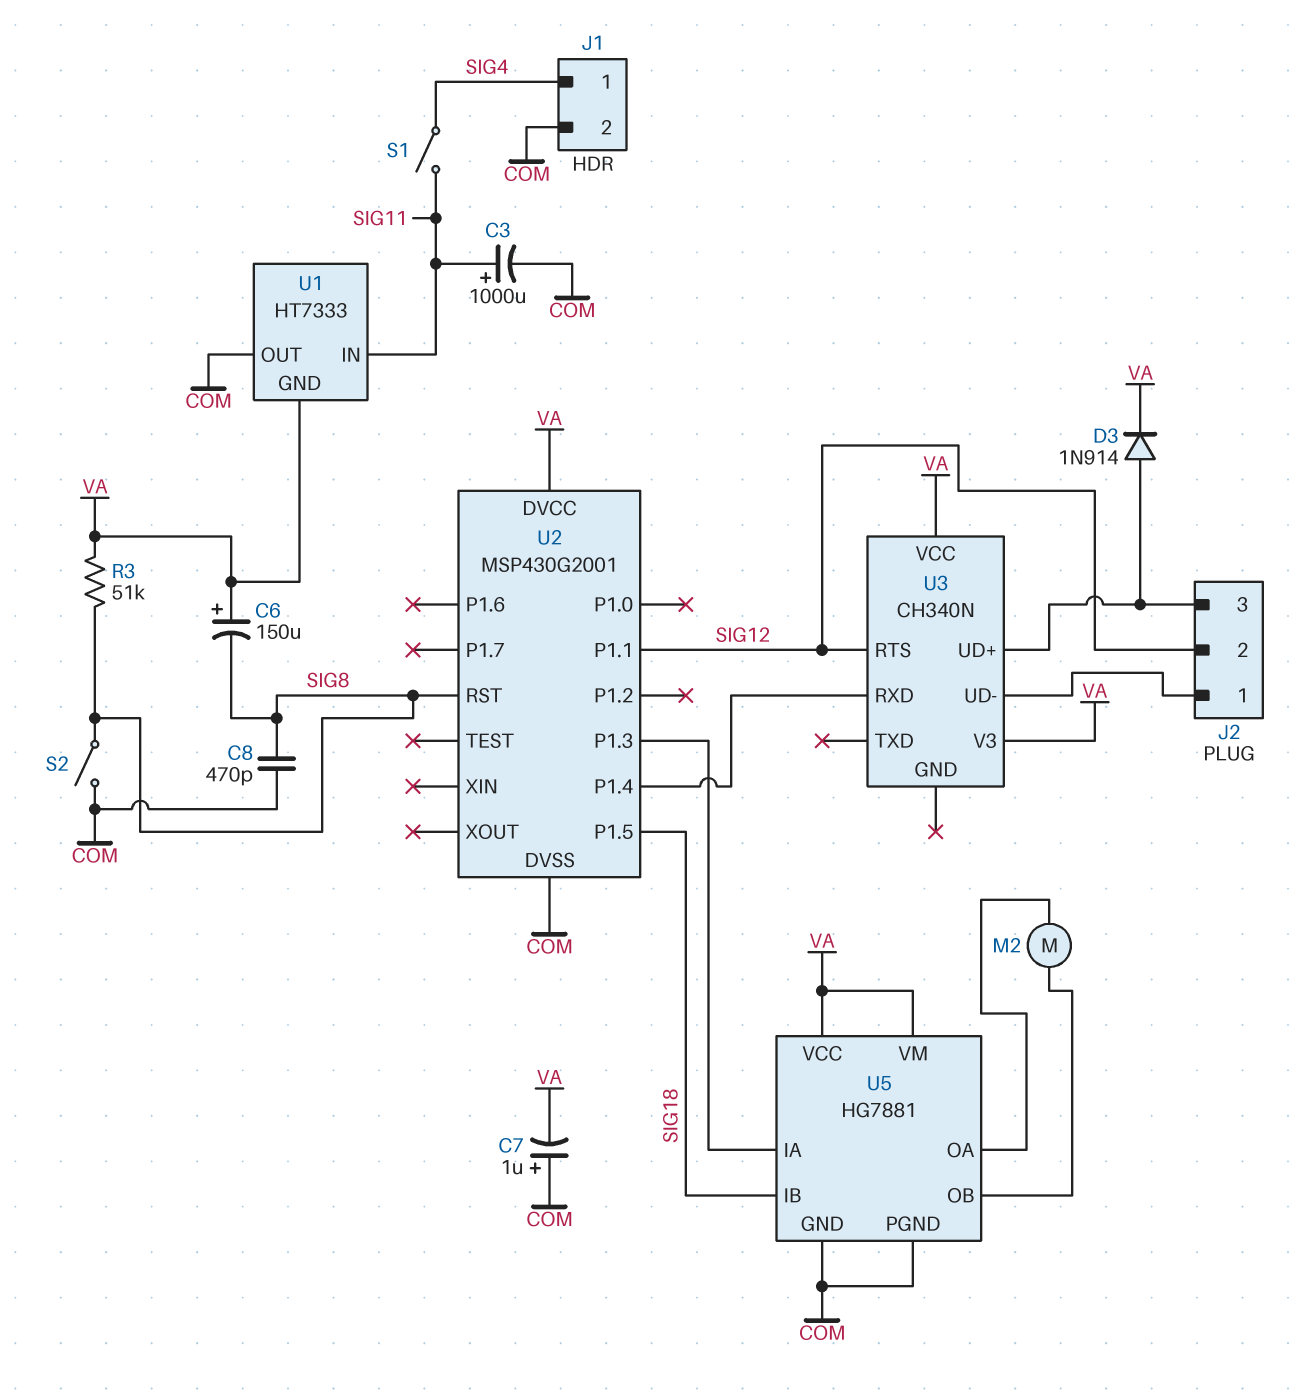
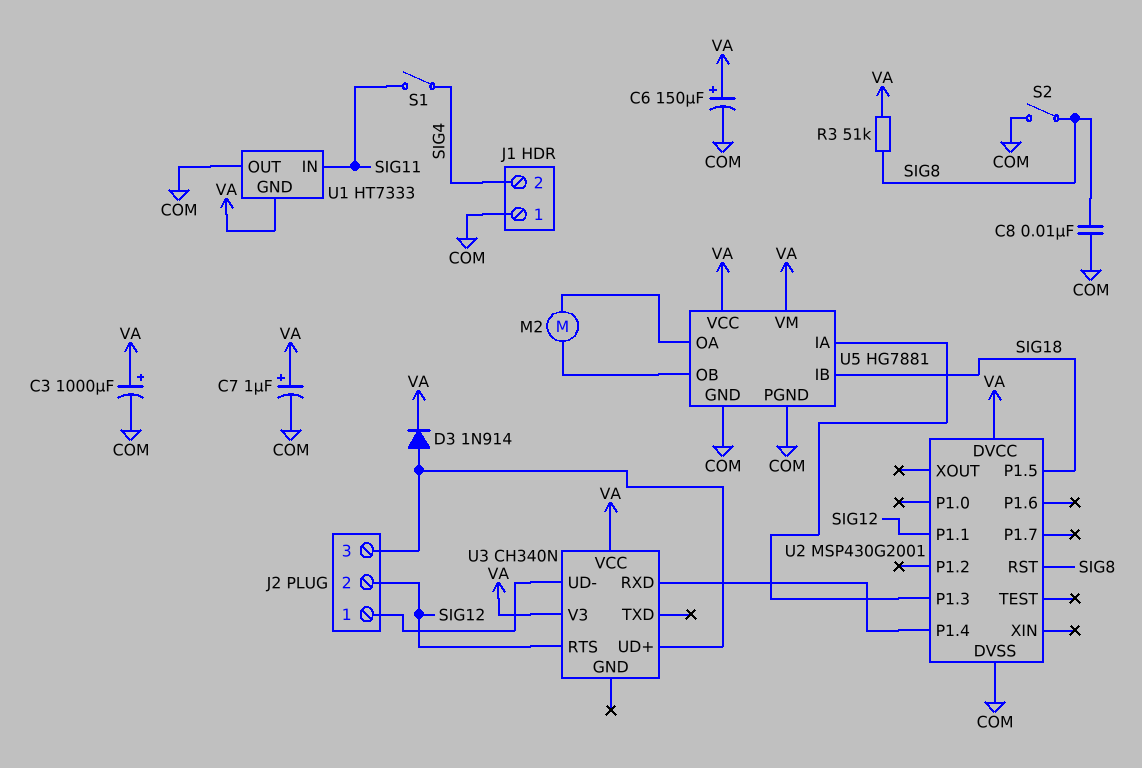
C3: 1000uF (plus SIG11, minus COM) -> 1000uF (plus VA, minus COM)
C6: 150uF (plus VA, minus SIG8) -> 150uF (plus VA, minus COM)
C7: 1uF (plus COM, minus VA) -> 1uF (plus VA, minus COM)
C8: 470pF (COM, SIG8) -> 10nF (COM, SIG8)
J1 pin 1: SIG4 -> COM
J1 pin 2: COM -> SIG4

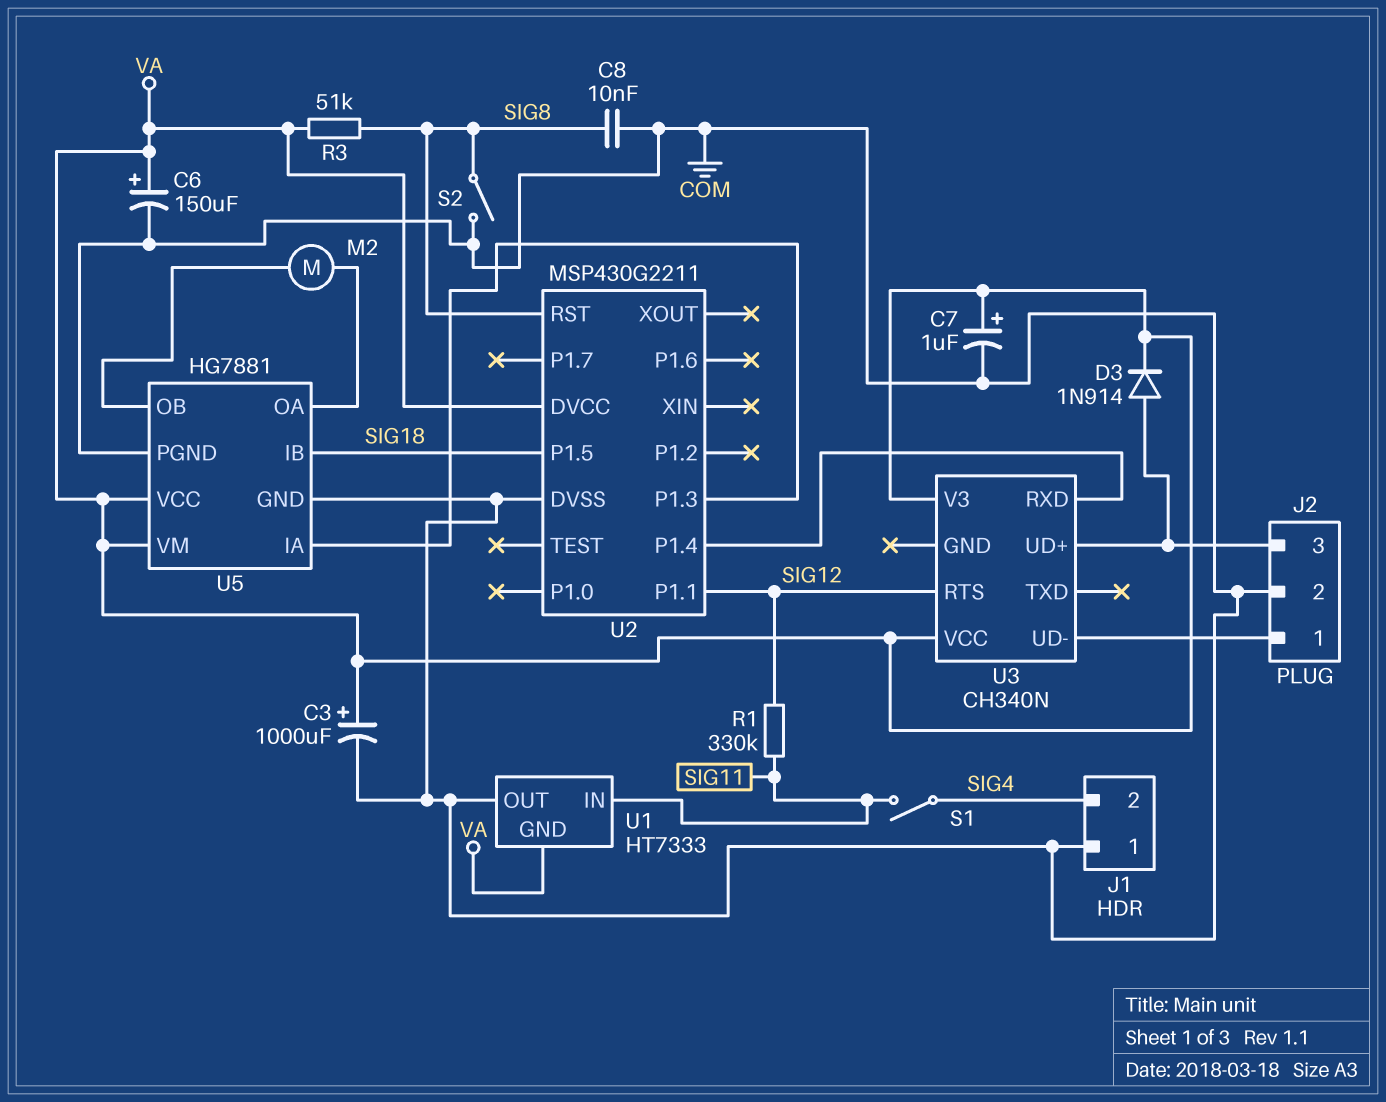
J2 pin 2: SIG12 -> COM
R1: none -> 330k (SIG11, SIG12)
U2: MSP430G2001 -> MSP430G2211

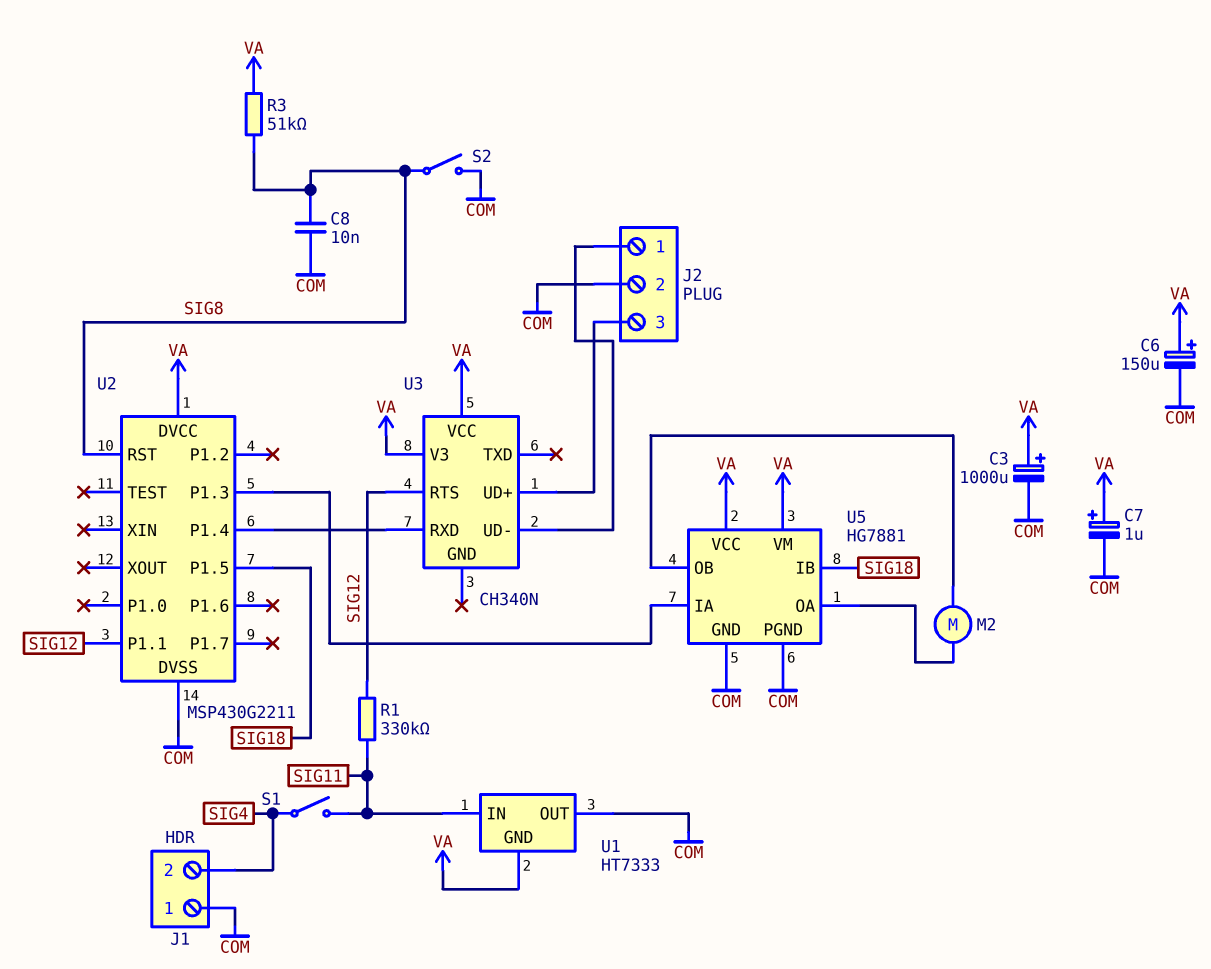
D3: diode 1N914 (A J2/3, K VA) -> none

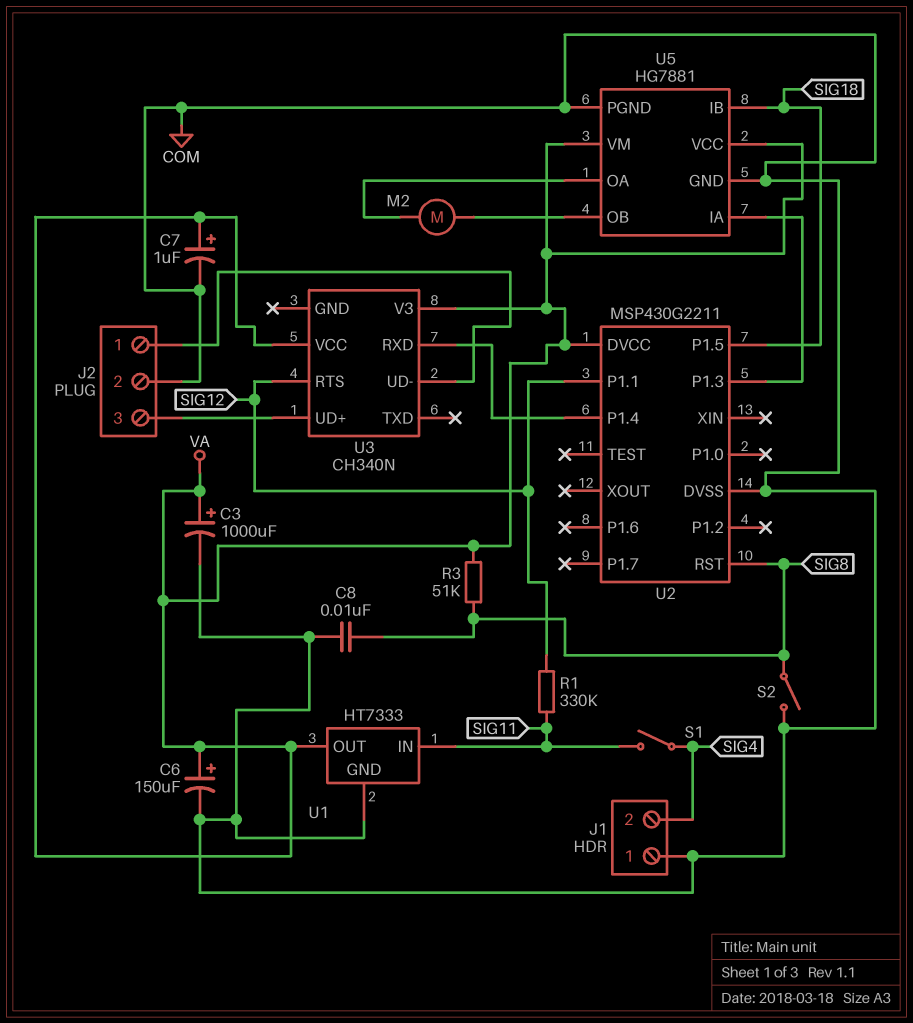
U1 pin GND: VA -> COM
U1 pin OUT: COM -> VA

